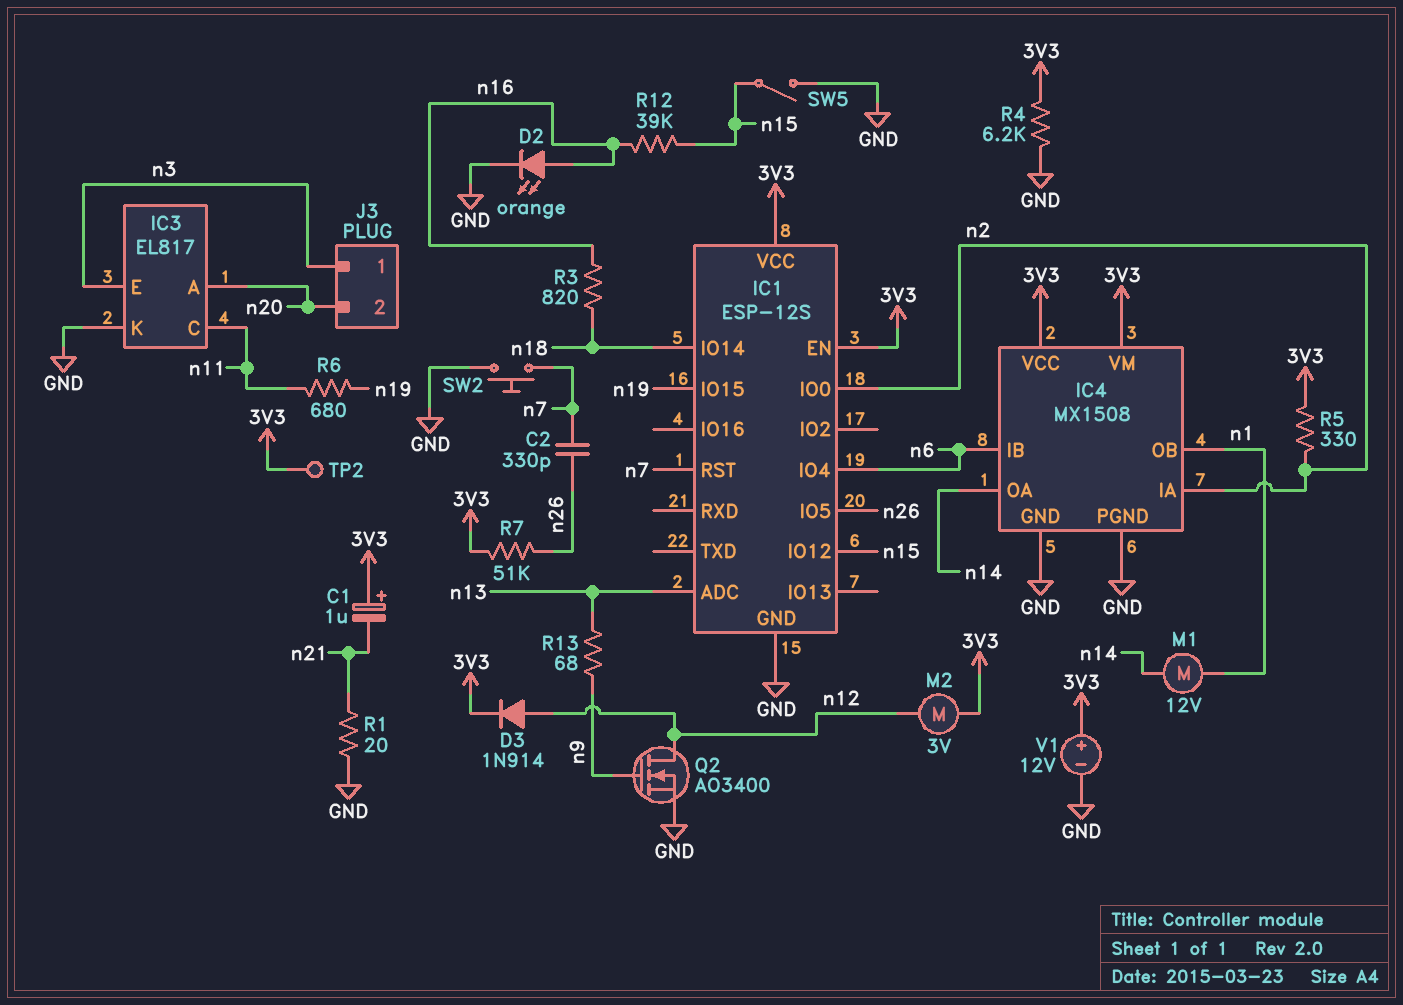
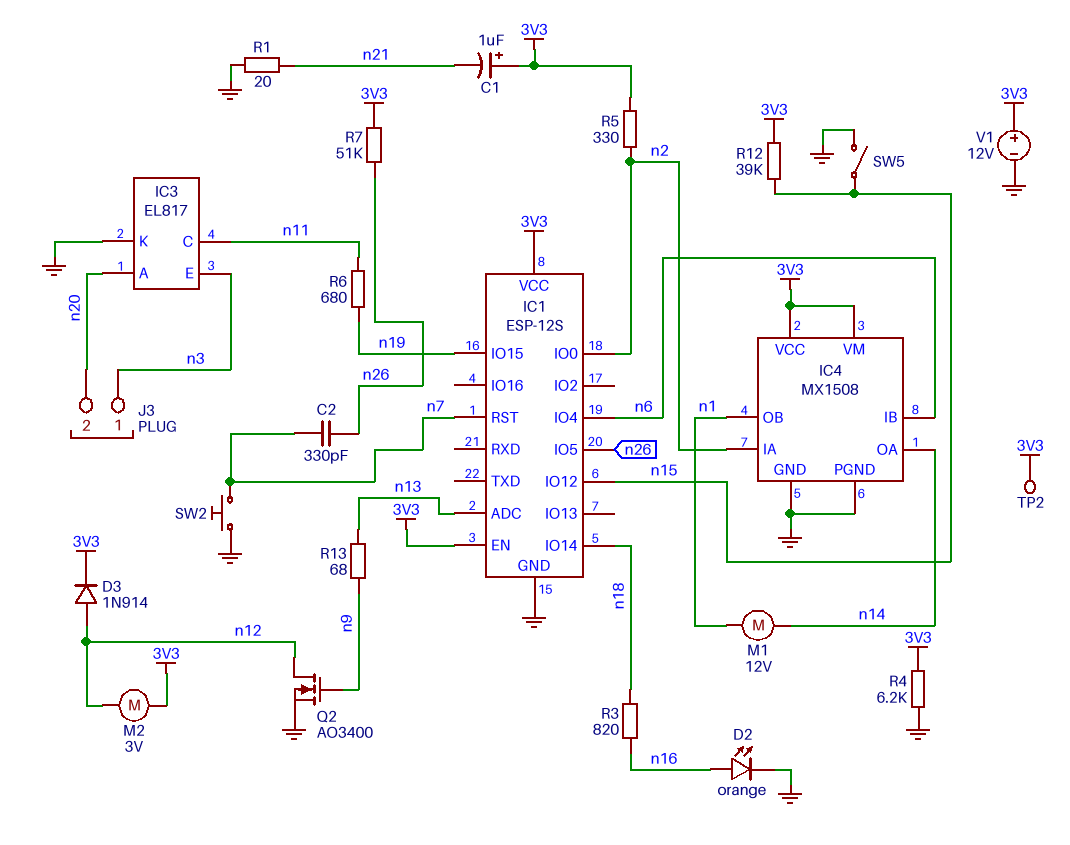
R12: 39k (n15, n16) -> 39k (3V3, n15)

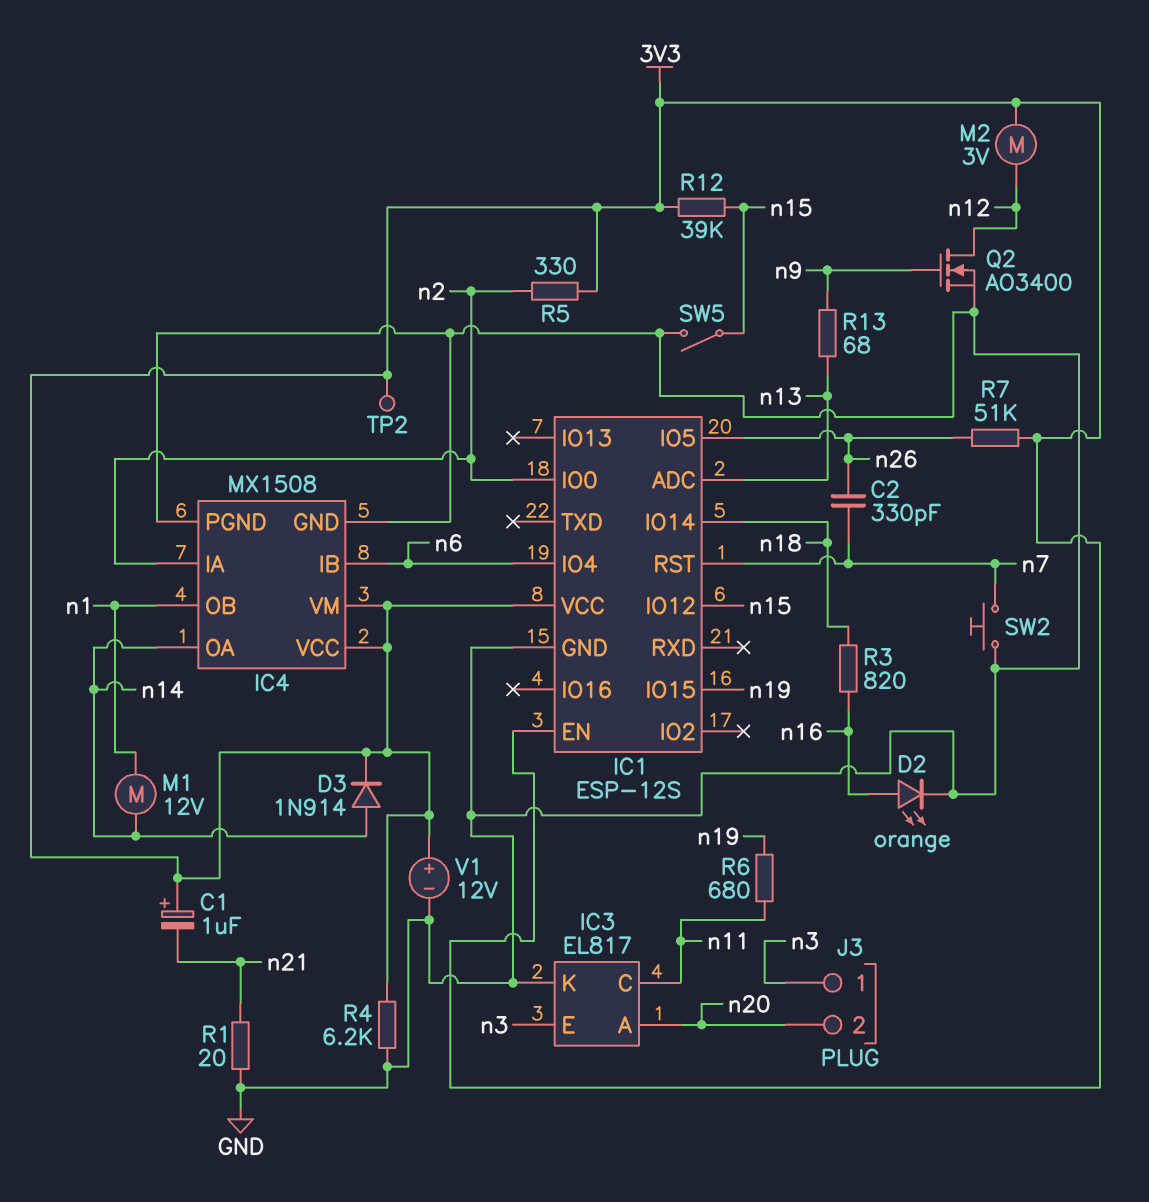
D3: diode 1N914 (A n12, K 3V3) -> diode 1N914 (A n14, K 3V3)

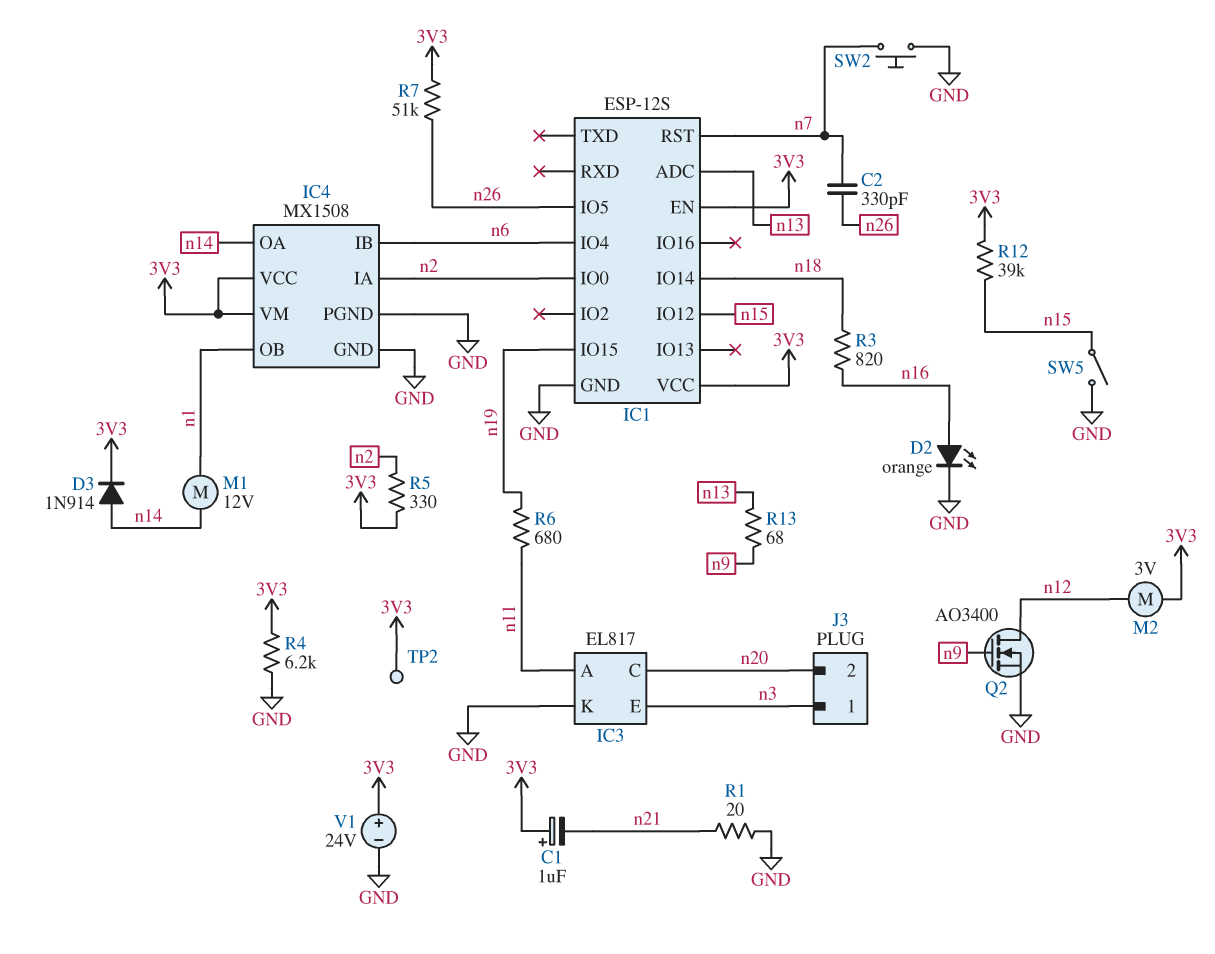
IC3 pin A: n20 -> n11
IC3 pin C: n11 -> n20
V1: 12V (plus 3V3, minus GND) -> 24V (plus 3V3, minus GND)

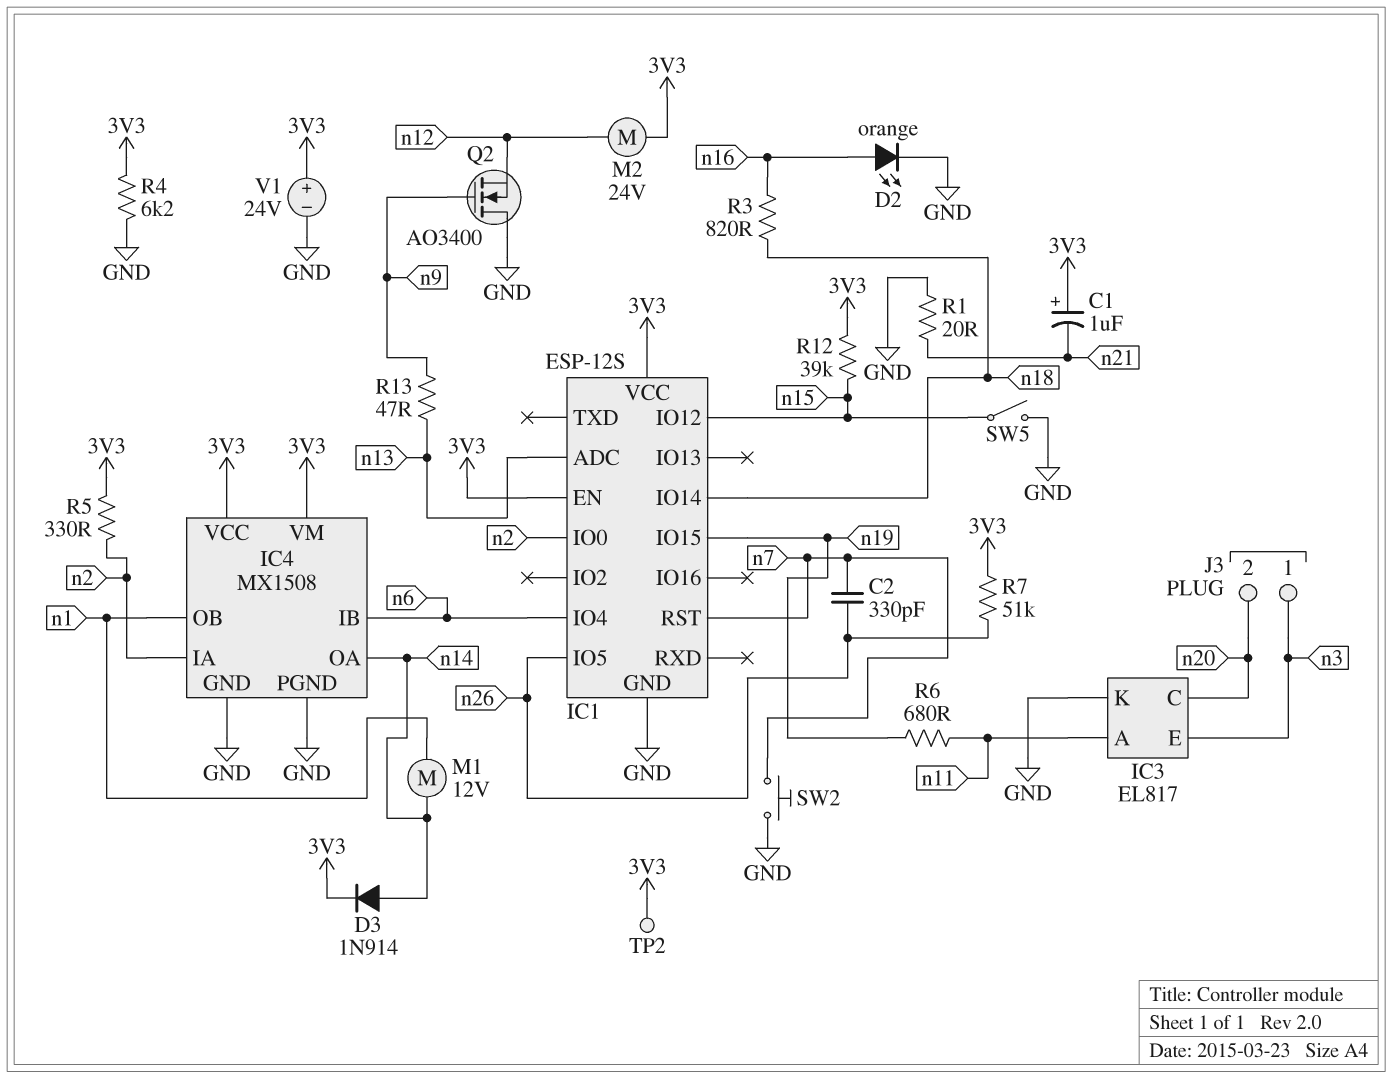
M2: motor 3V (3V3, n12) -> motor 24V (3V3, n12)
Q2: NMOS AO3400 (G n9, D n12, S GND) -> NMOS AO3400 (G n9, D GND, S n12)
R13: 68 (n9, n13) -> 47 (n9, n13)

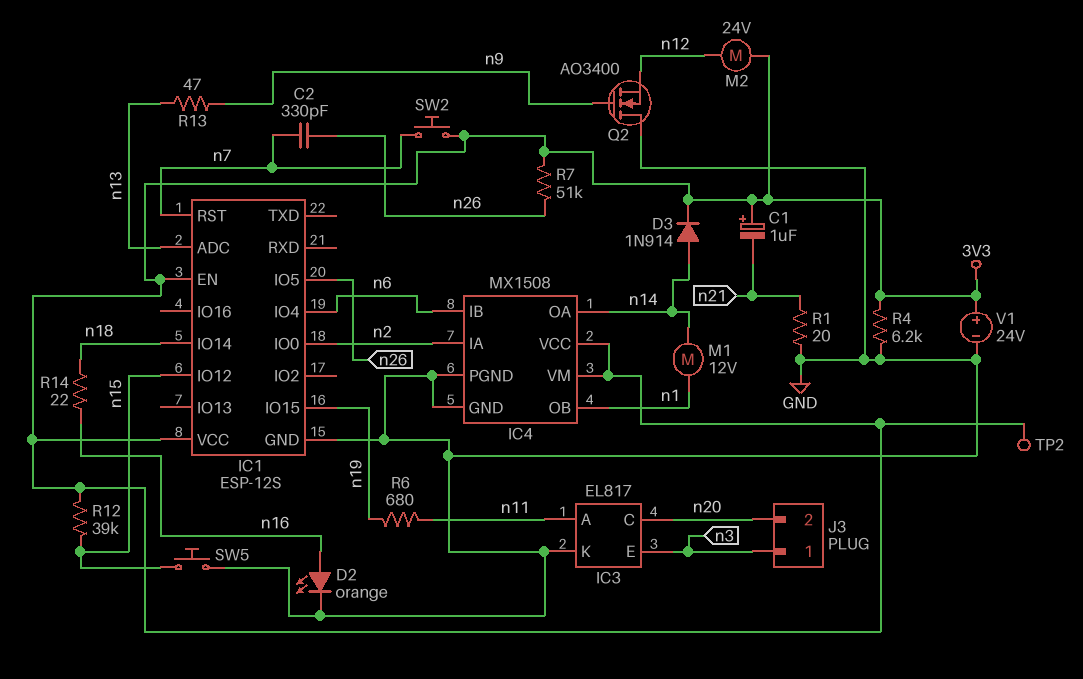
R3: 820 (n16, n18) -> none
R5: 330 (3V3, n2) -> none
R14: none -> 22 (n16, n18)
SW2: button (GND, n7) -> button (3V3, n7)
SW5: switch (GND, n15) -> button (GND, n15)

